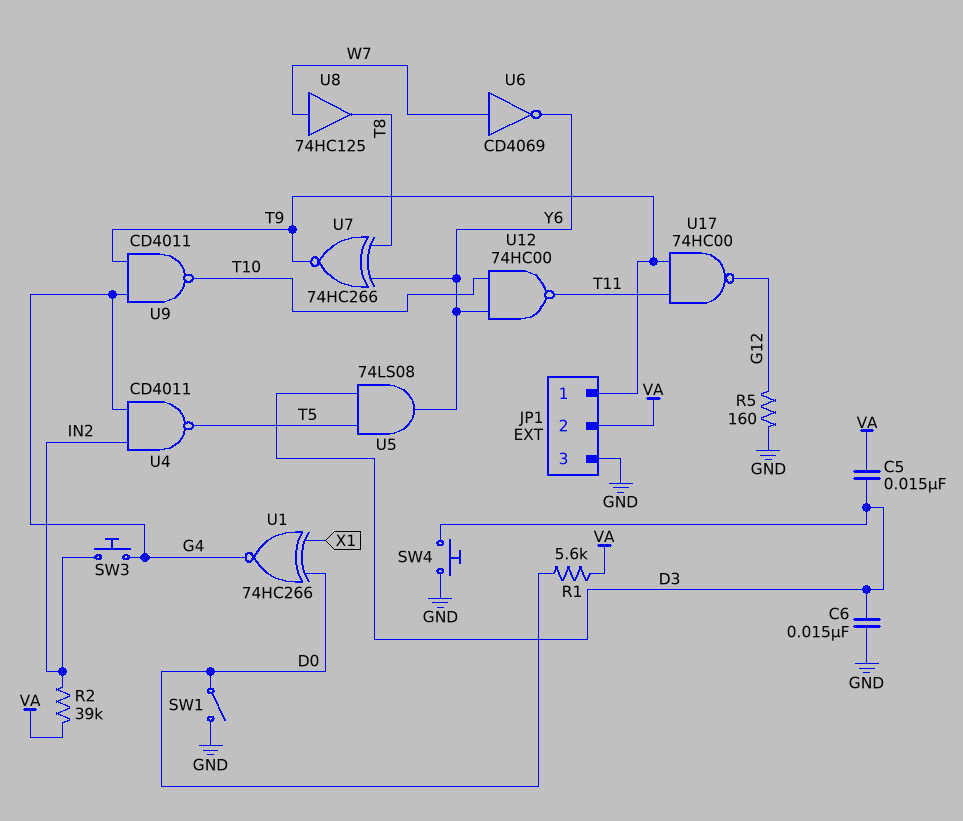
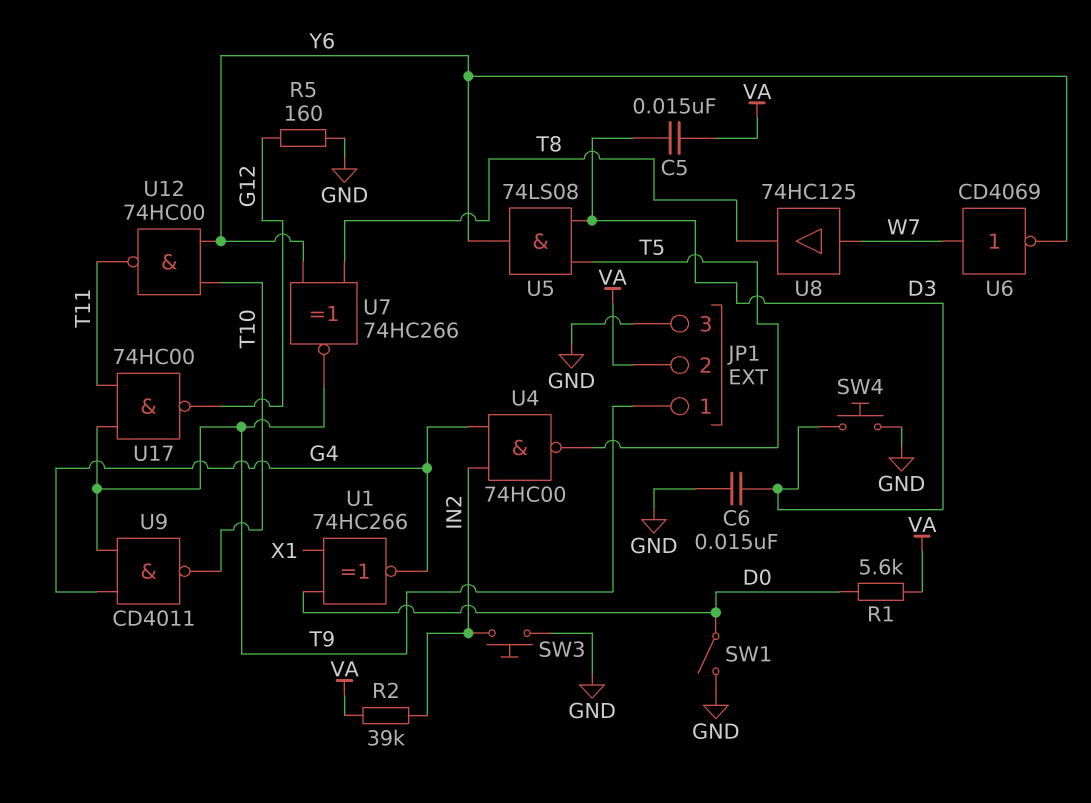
SW3: button (G4, IN2) -> button (GND, IN2)
U4: NAND CD4011 (in G4, in IN2, out T5) -> NAND 74HC00 (in G4, in IN2, out T5)

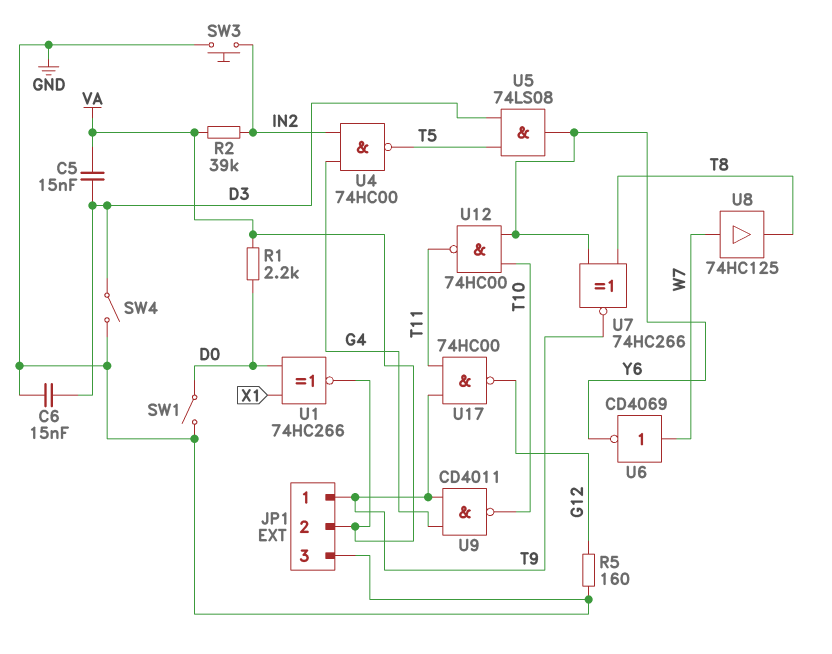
R1: 5.6k (D0, VA) -> 2.2k (D0, VA)
SW4: button (D3, GND) -> switch (D3, GND)
U1: XNOR 74HC266 (in D0, in X1, out G4) -> XNOR 74HC266 (in D0, in X1, out VA)

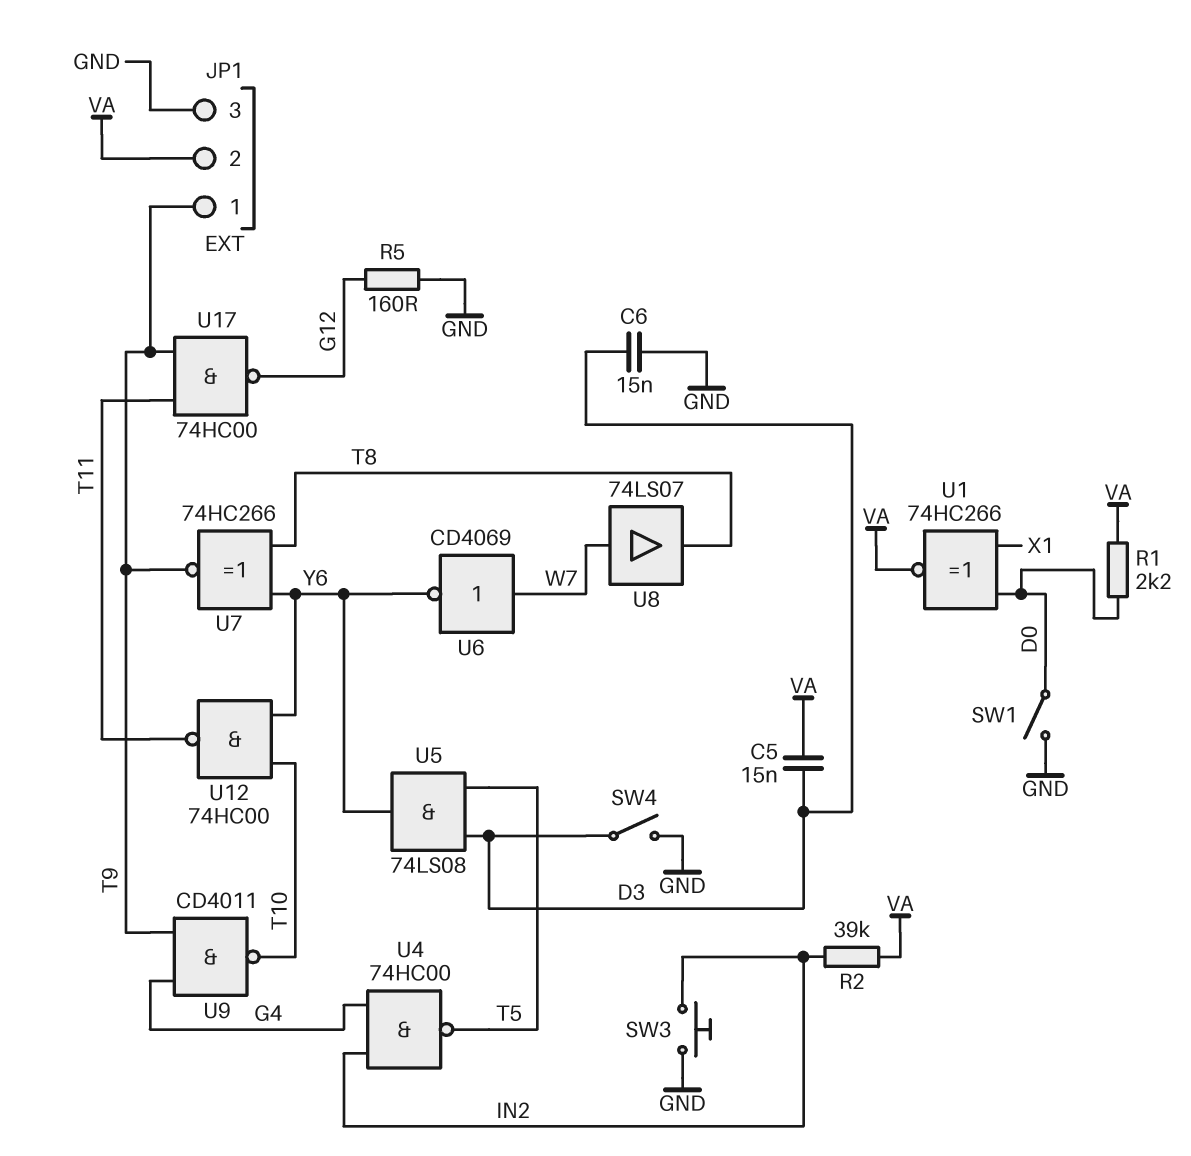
U8: buffer 74HC125 (in W7, out T8) -> buffer 74LS07 (in W7, out T8)

